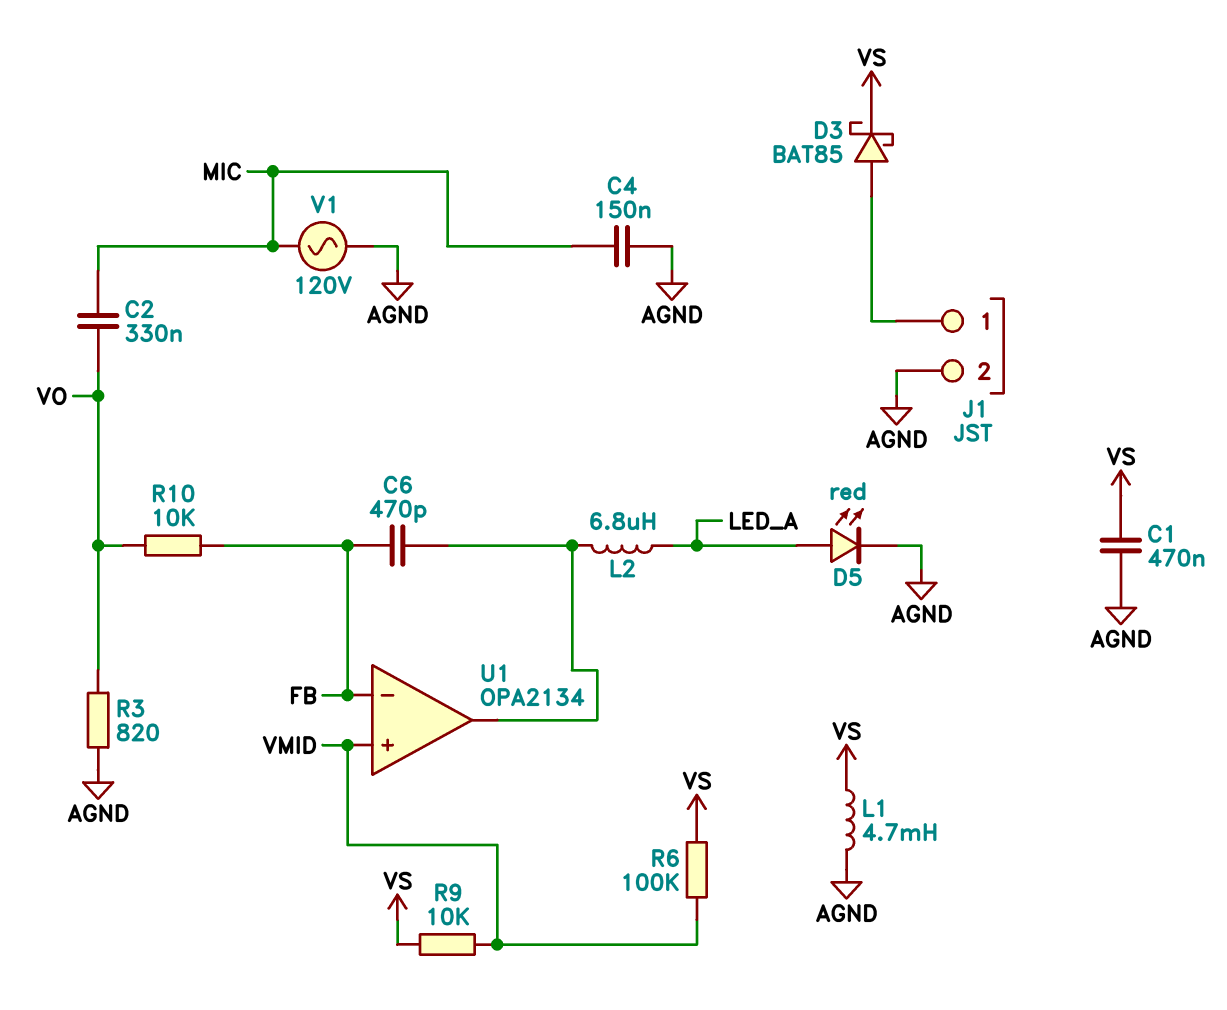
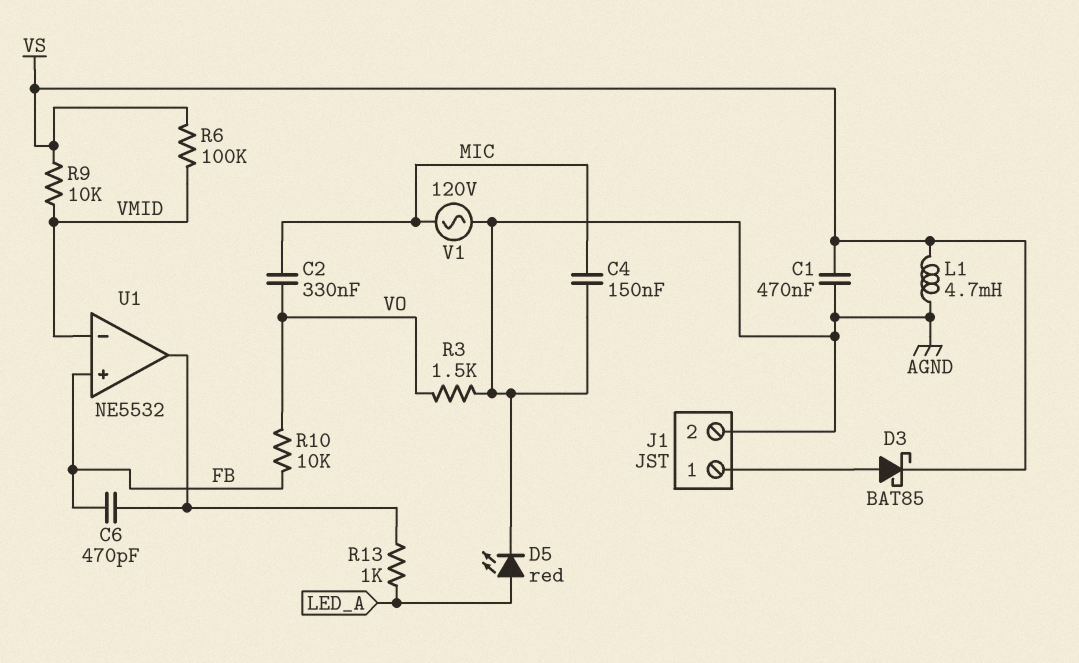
L2: 6.8uH (LED_A, U1/out) -> none
R3: 820 (AGND, VO) -> 1.5k (AGND, VO)
R13: none -> 1k (LED_A, U1/out)
U1: OPA2134 -> NE5532
U1 pin in+: VMID -> FB
U1 pin in-: FB -> VMID

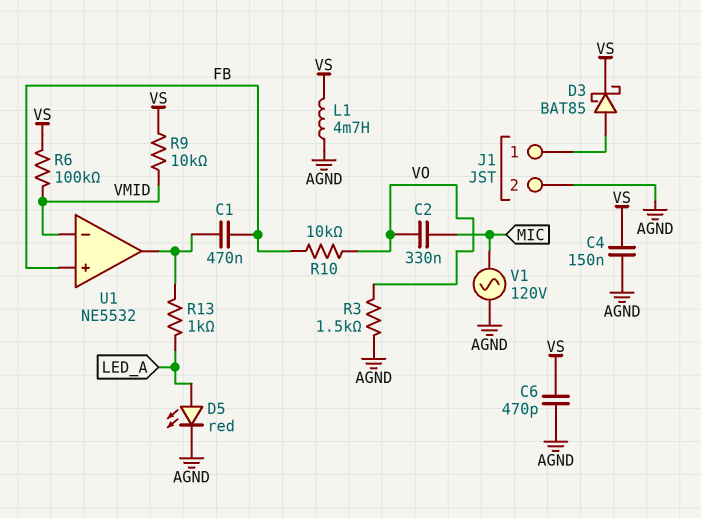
C1: 470nF (AGND, VS) -> 470nF (FB, U1/out)
C4: 150nF (AGND, MIC) -> 150nF (AGND, VS)
C6: 470pF (FB, U1/out) -> 470pF (AGND, VS)

